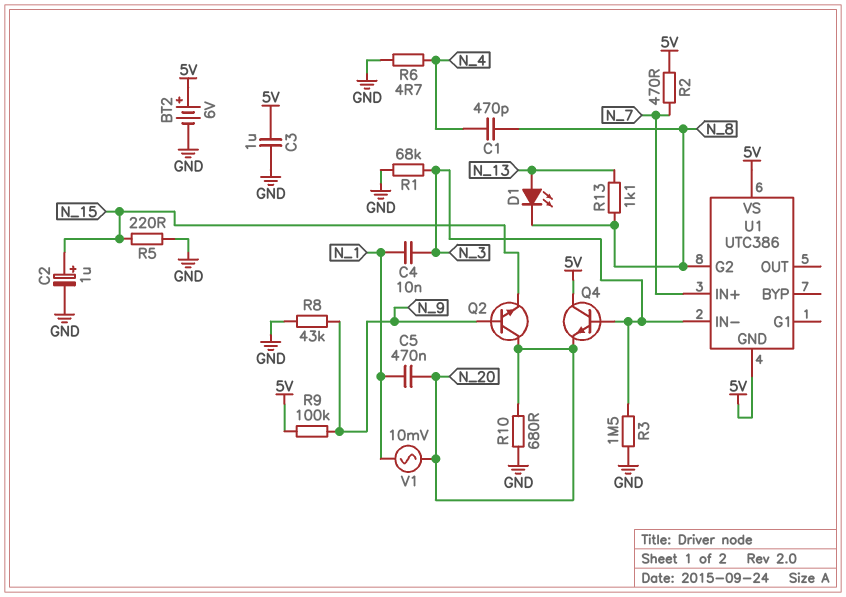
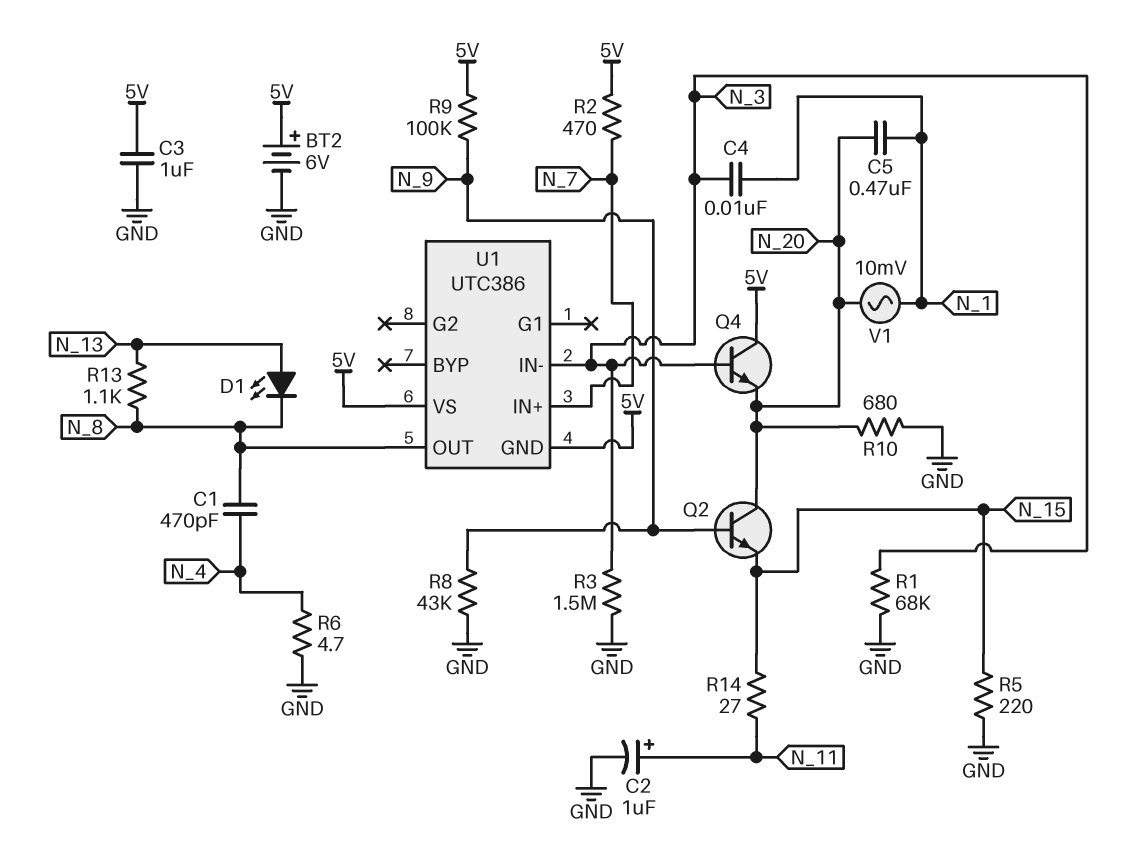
C2: 1uF (plus N_15, minus GND) -> 1uF (plus N_11, minus GND)
R14: none -> 27 (N_11, N_15)
U1 pin G2: N_8 -> none
U1 pin OUT: none -> N_8

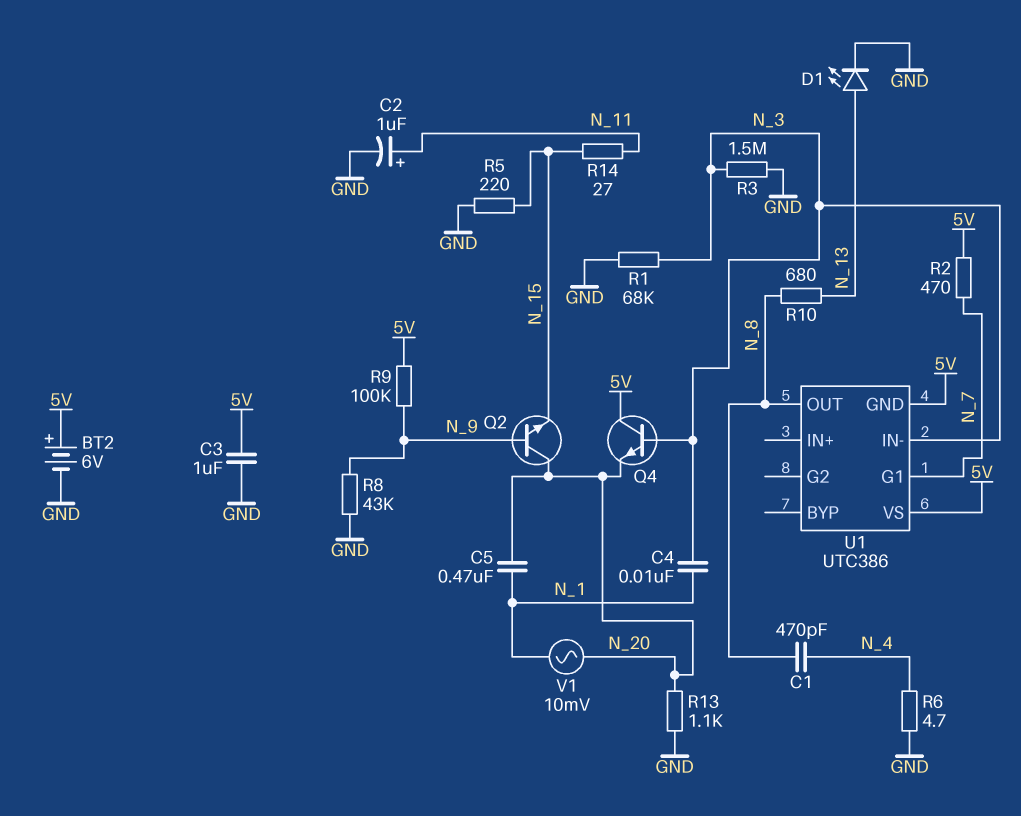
D1: LED (A N_13, K N_8) -> LED (A N_13, K GND)
R10: 680 (GND, N_20) -> 680 (N_8, N_13)
R13: 1.1k (N_8, N_13) -> 1.1k (GND, N_20)
U1 pin G1: none -> N_7
U1 pin IN+: N_7 -> none

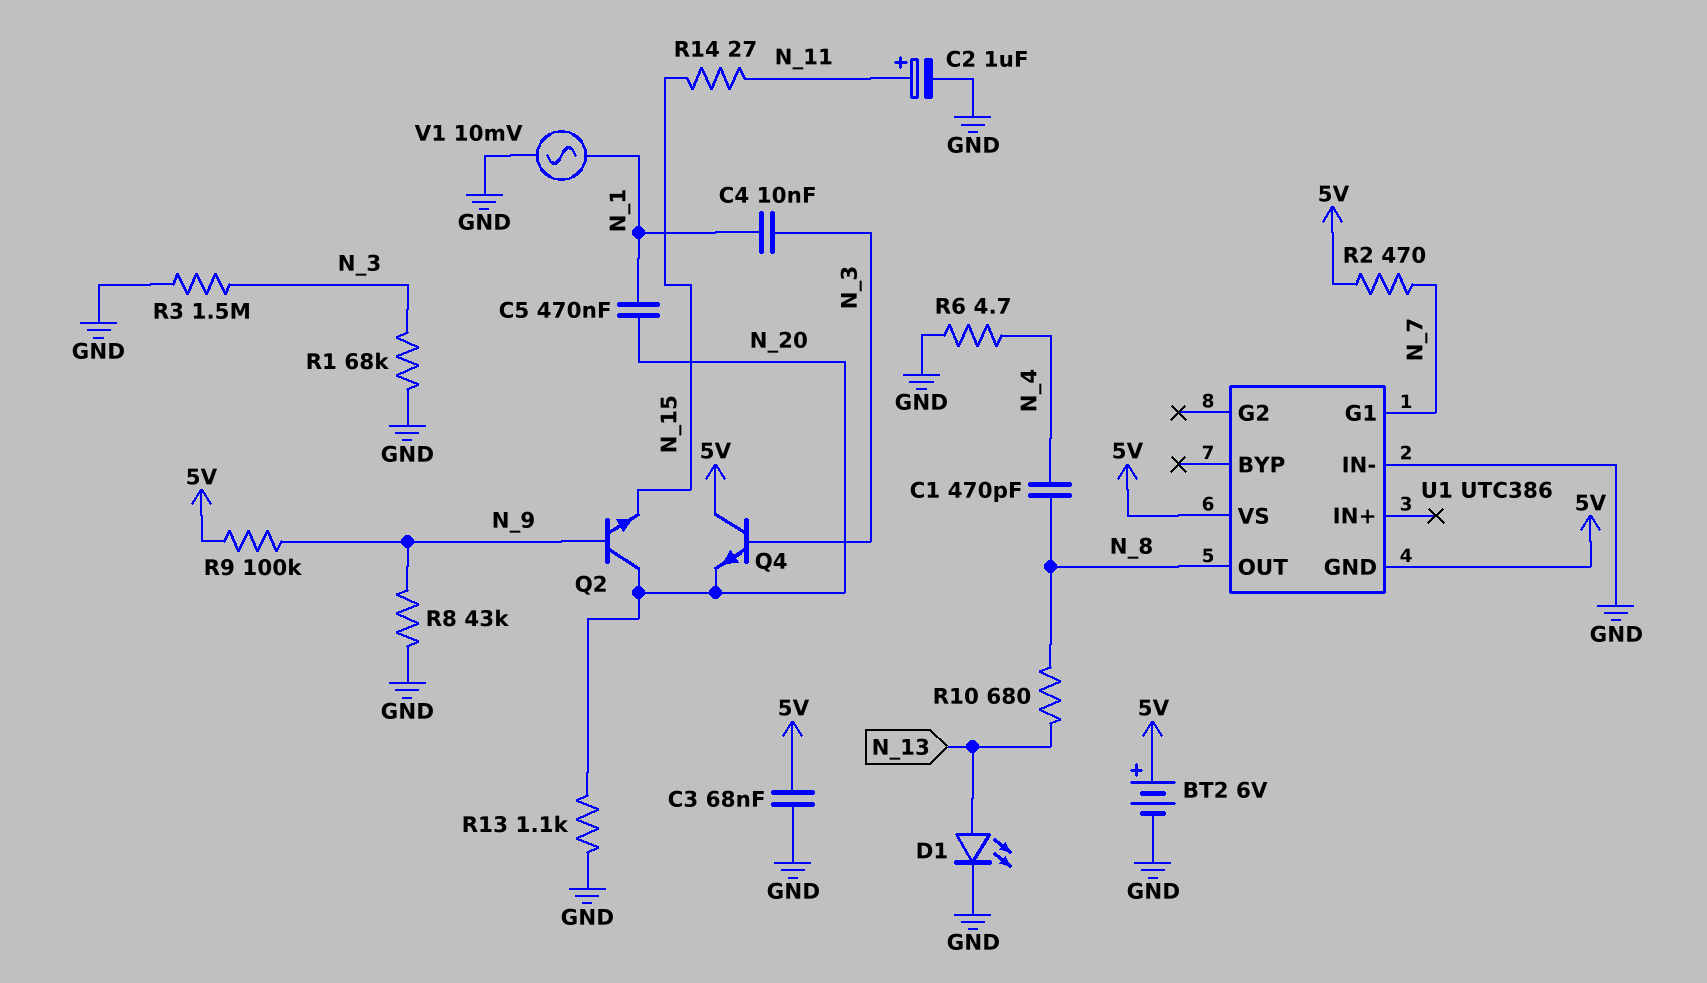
C3: 1uF (5V, GND) -> 68nF (5V, GND)
R5: 220 (GND, N_15) -> none
U1 pin IN-: N_3 -> GND
V1: AC 10mV (N_1, N_20) -> AC 10mV (GND, N_1)

